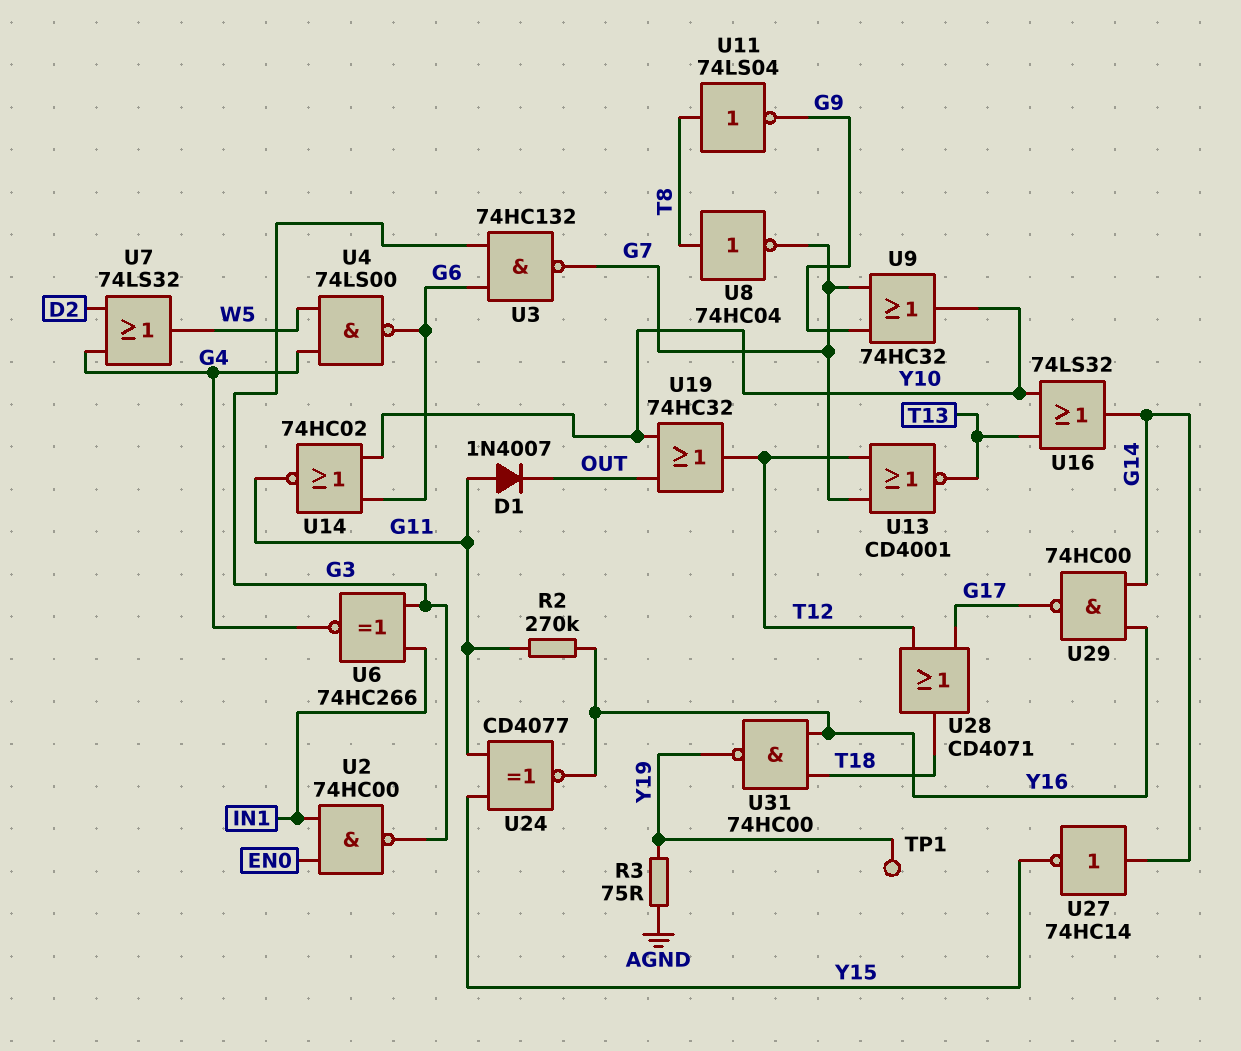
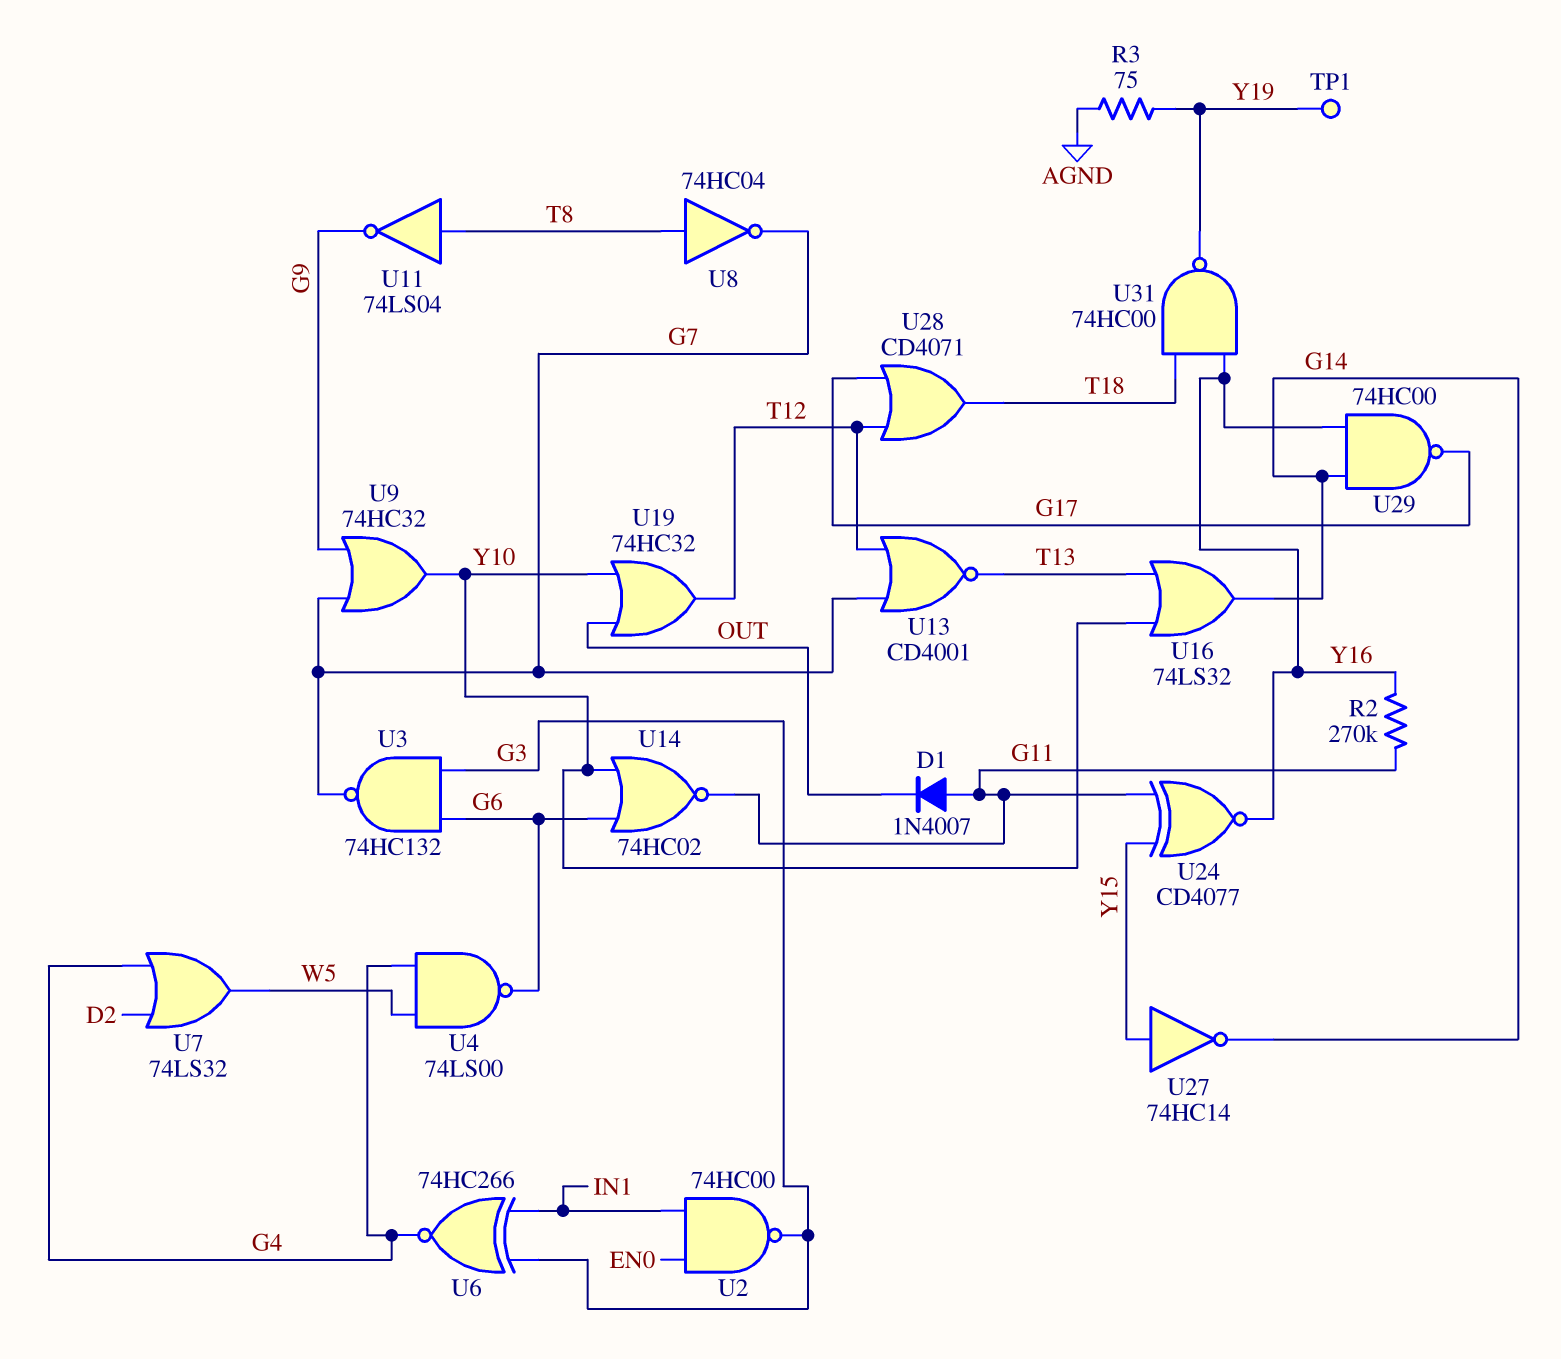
U27: NOT 74HC14 (in G14, out Y15) -> NOT 74HC14 (in Y15, out G14)

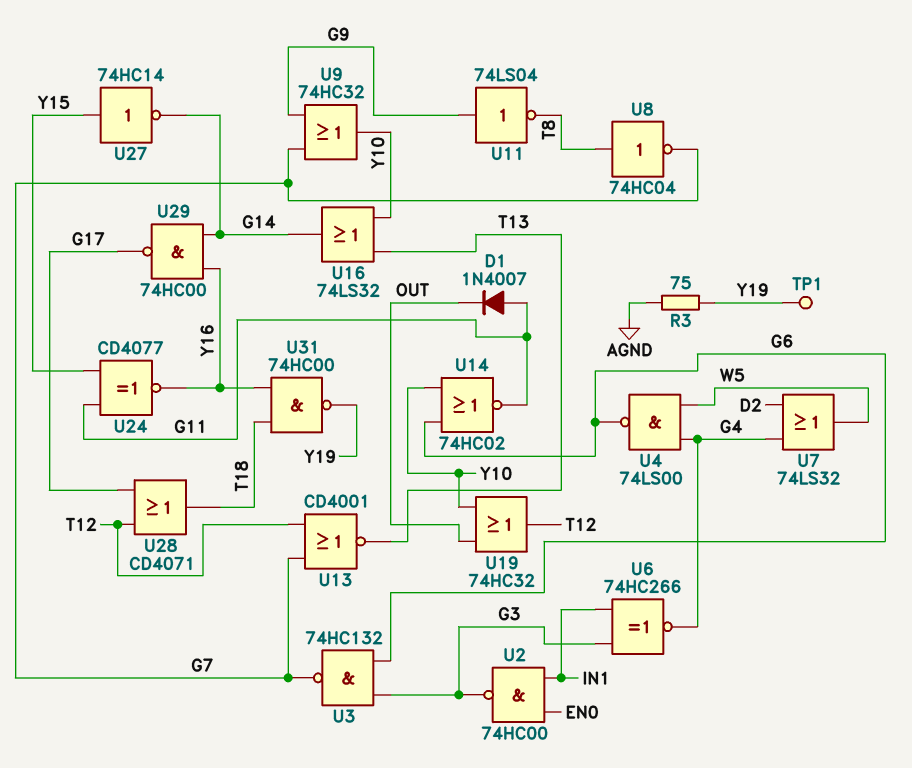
R2: 270k (G11, Y16) -> none
U11: NOT 74LS04 (in T8, out G9) -> NOT 74LS04 (in G9, out T8)

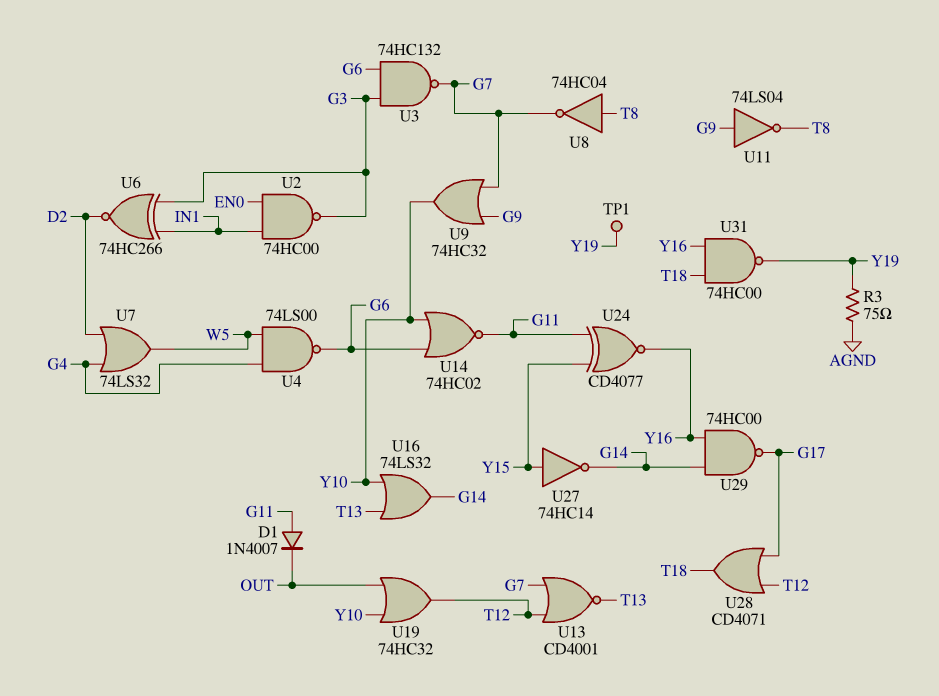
U6: XNOR 74HC266 (in G3, in IN1, out G4) -> XNOR 74HC266 (in G3, in IN1, out D2)

